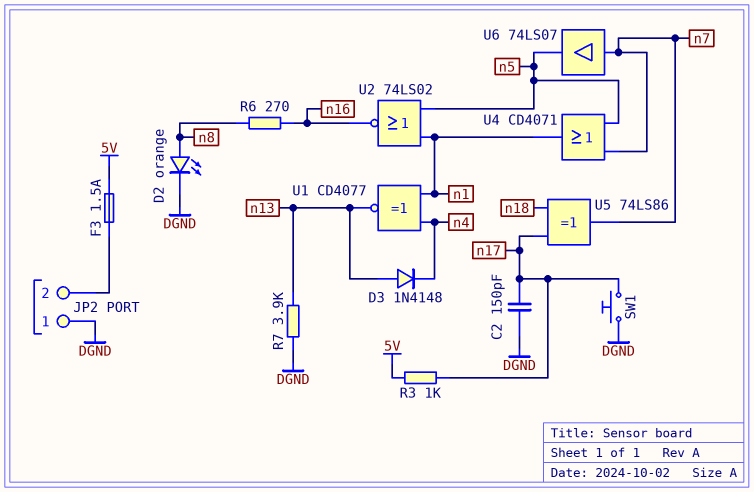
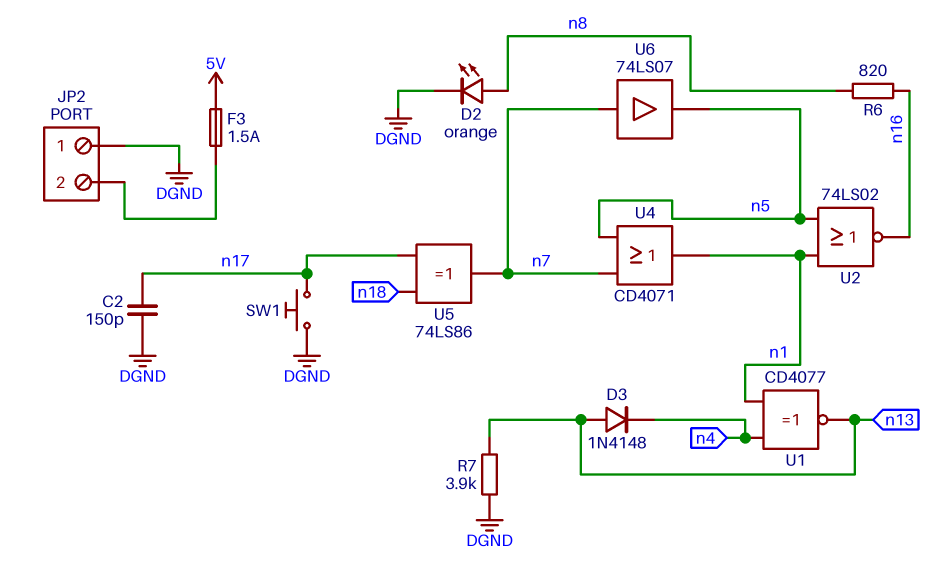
R3: 1k (5V, n17) -> none
R6: 270 (n8, n16) -> 820 (n8, n16)

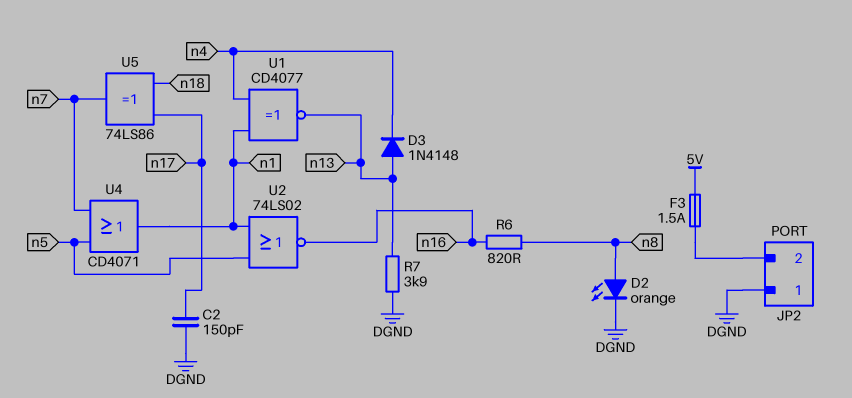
SW1: button (DGND, n17) -> none
U6: buffer 74LS07 (in n7, out n5) -> none

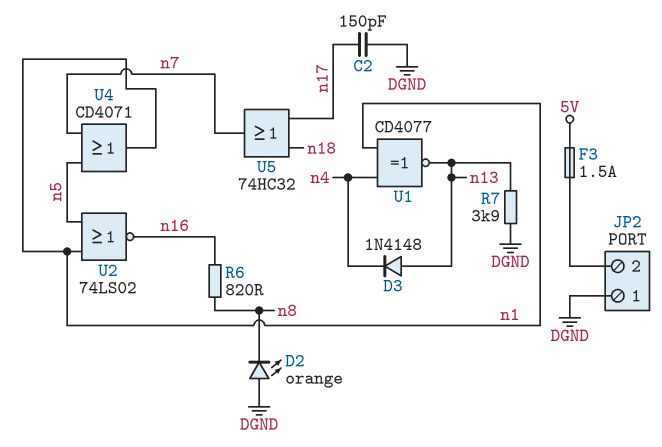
D2: LED orange (A n8, K DGND) -> LED orange (A DGND, K n8)
U5: XOR 74LS86 (in n17, in n18, out n7) -> OR 74HC32 (in n17, in n18, out n7)

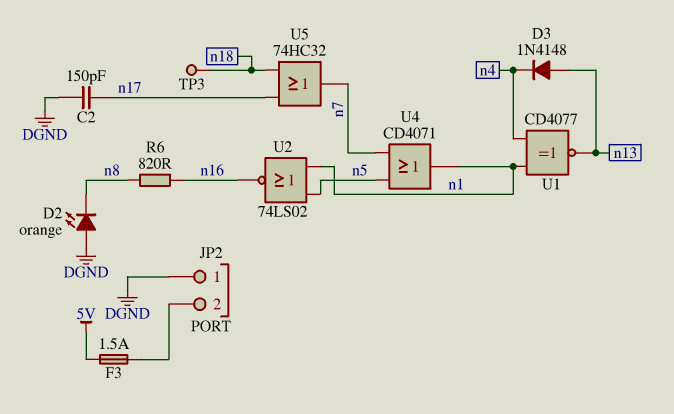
R7: 3.9k (DGND, n13) -> none
TP3: none -> test point (n18)

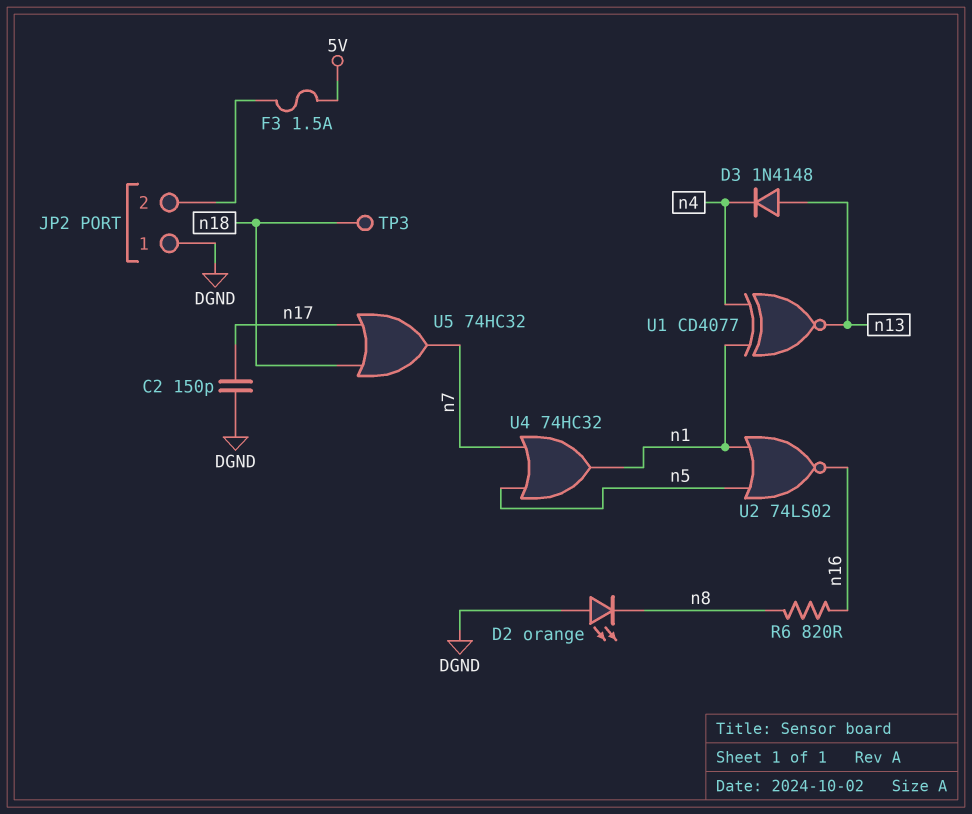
U4: OR CD4071 (in n5, in n7, out n1) -> OR 74HC32 (in n5, in n7, out n1)

